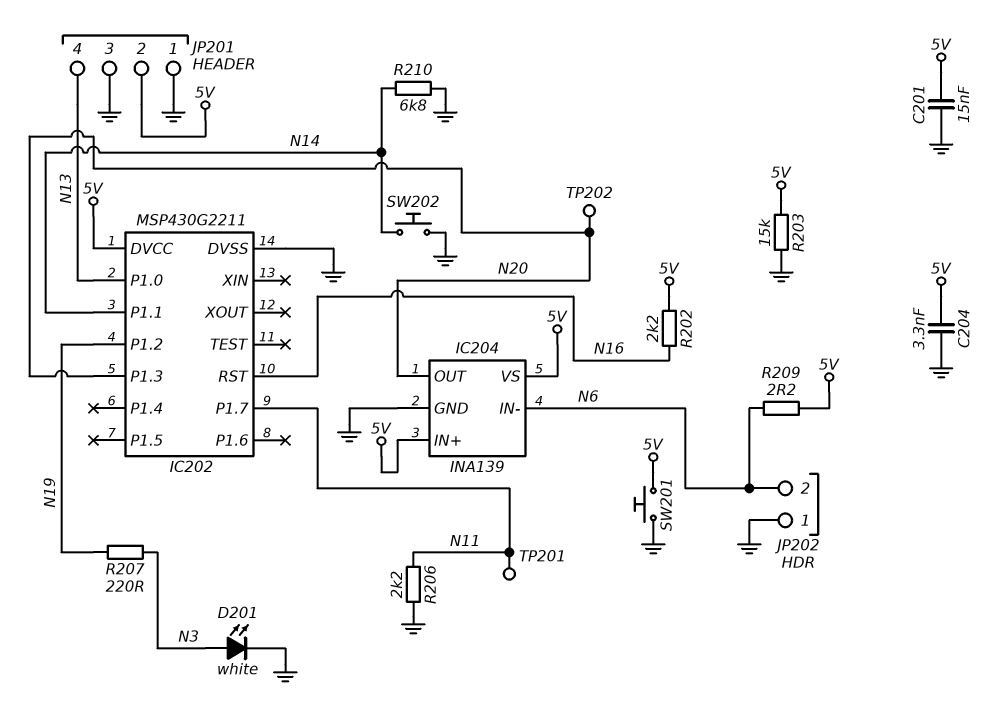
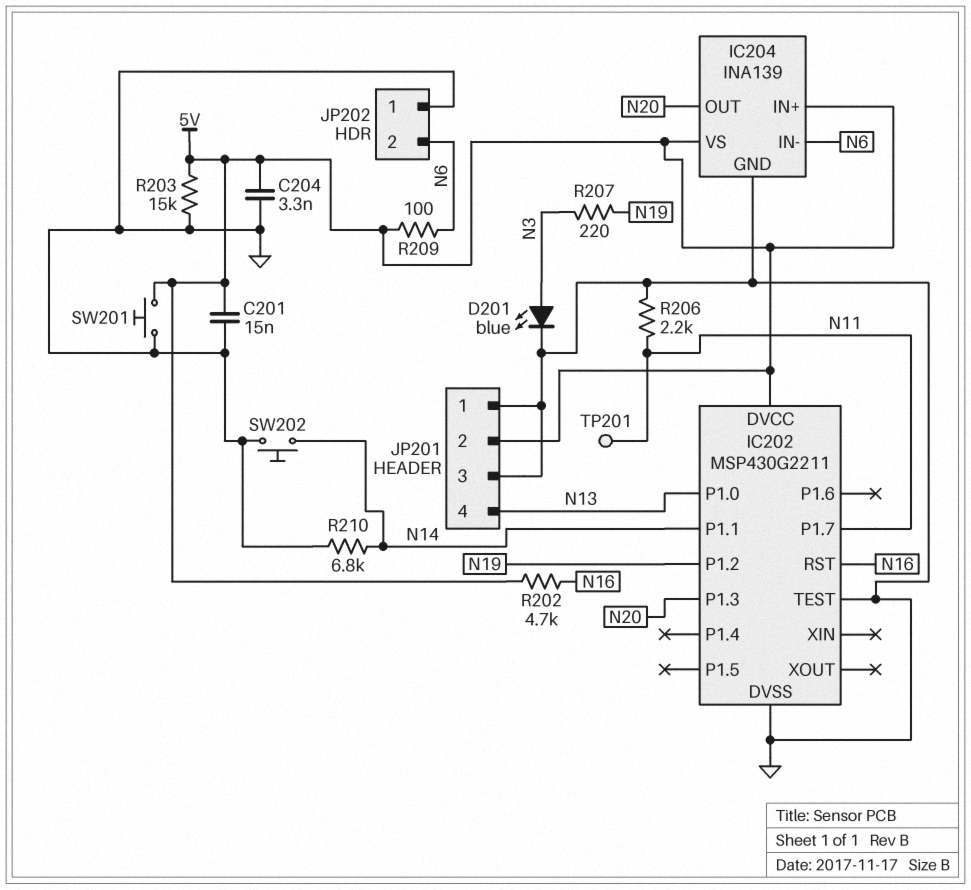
D201: LED white (A N3, K GND) -> LED blue (A N3, K GND)
IC202 pin TEST: none -> GND
R202: 2.2k (5V, N16) -> 4.7k (5V, N16)
R209: 2.2 (5V, N6) -> 100 (5V, N6)
TP202: test point (N20) -> none

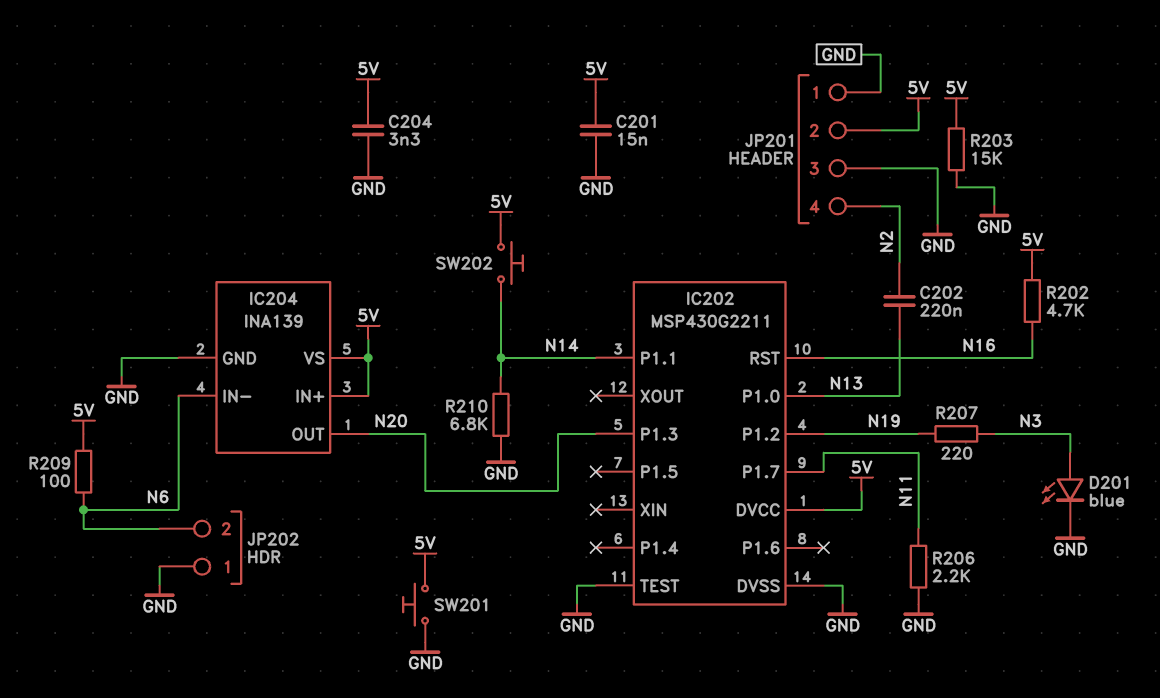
C202: none -> 220nF (N2, N13)
JP201 pin 4: N13 -> N2
SW202: button (GND, N14) -> button (5V, N14)
TP201: test point (N11) -> none

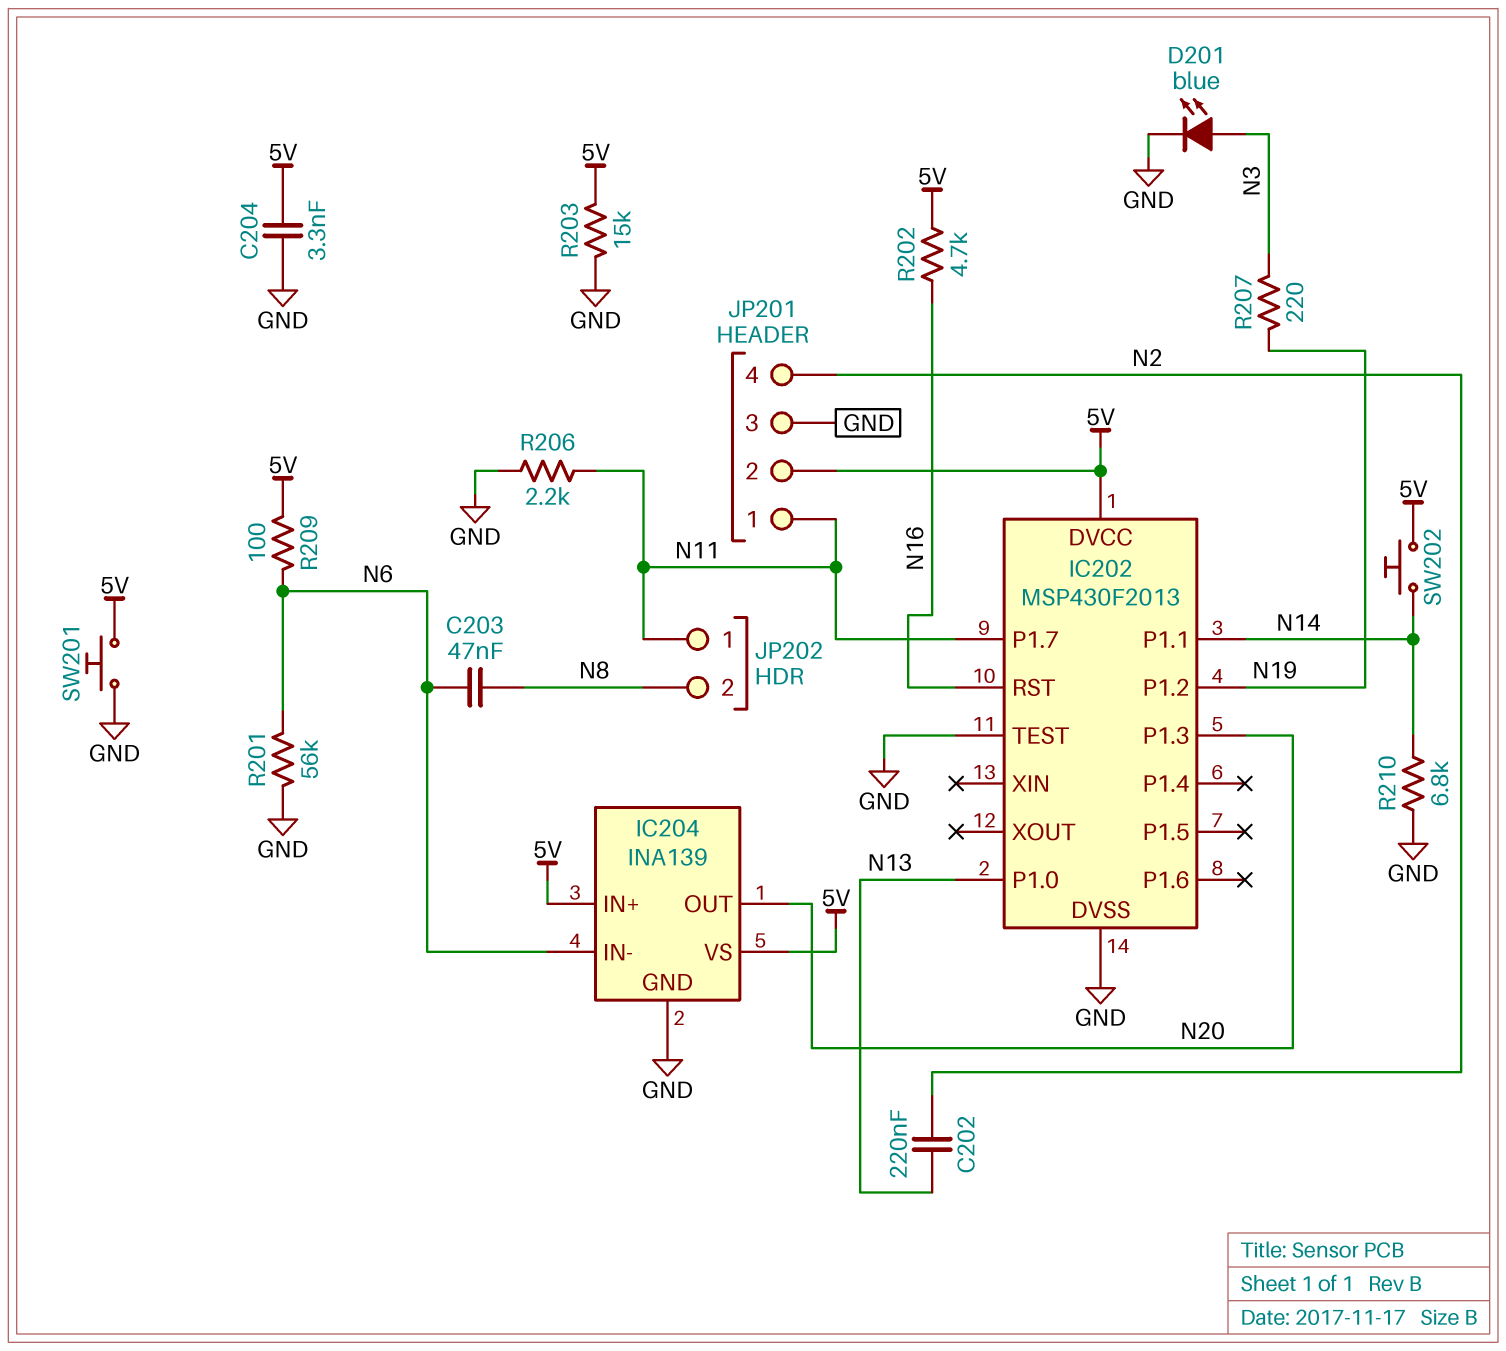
C201: 15nF (5V, GND) -> none
C203: none -> 47nF (N6, N8)
IC202: MSP430G2211 -> MSP430F2013
JP201 pin 1: GND -> N11
JP202 pin 1: GND -> N11
JP202 pin 2: N6 -> N8
R201: none -> 56k (GND, N6)

